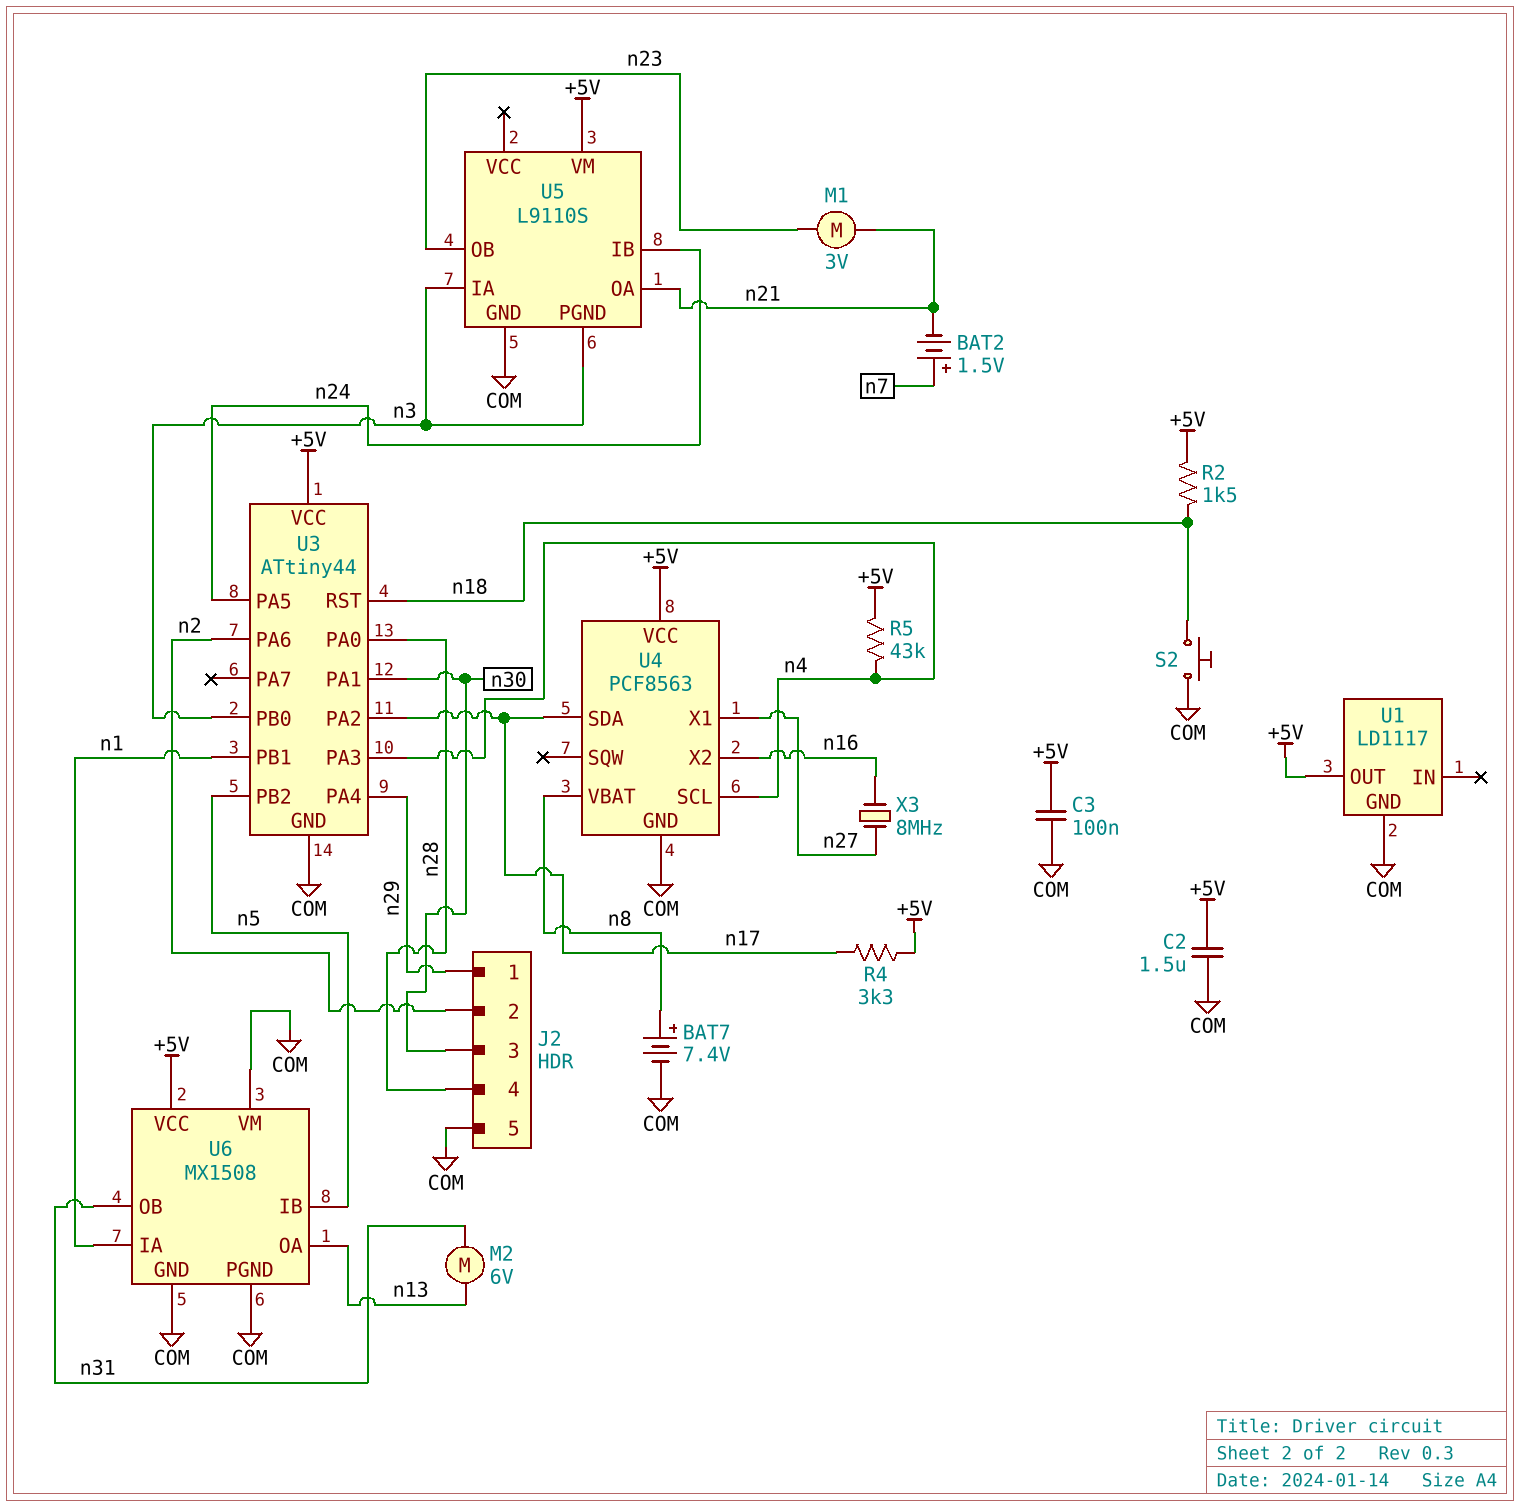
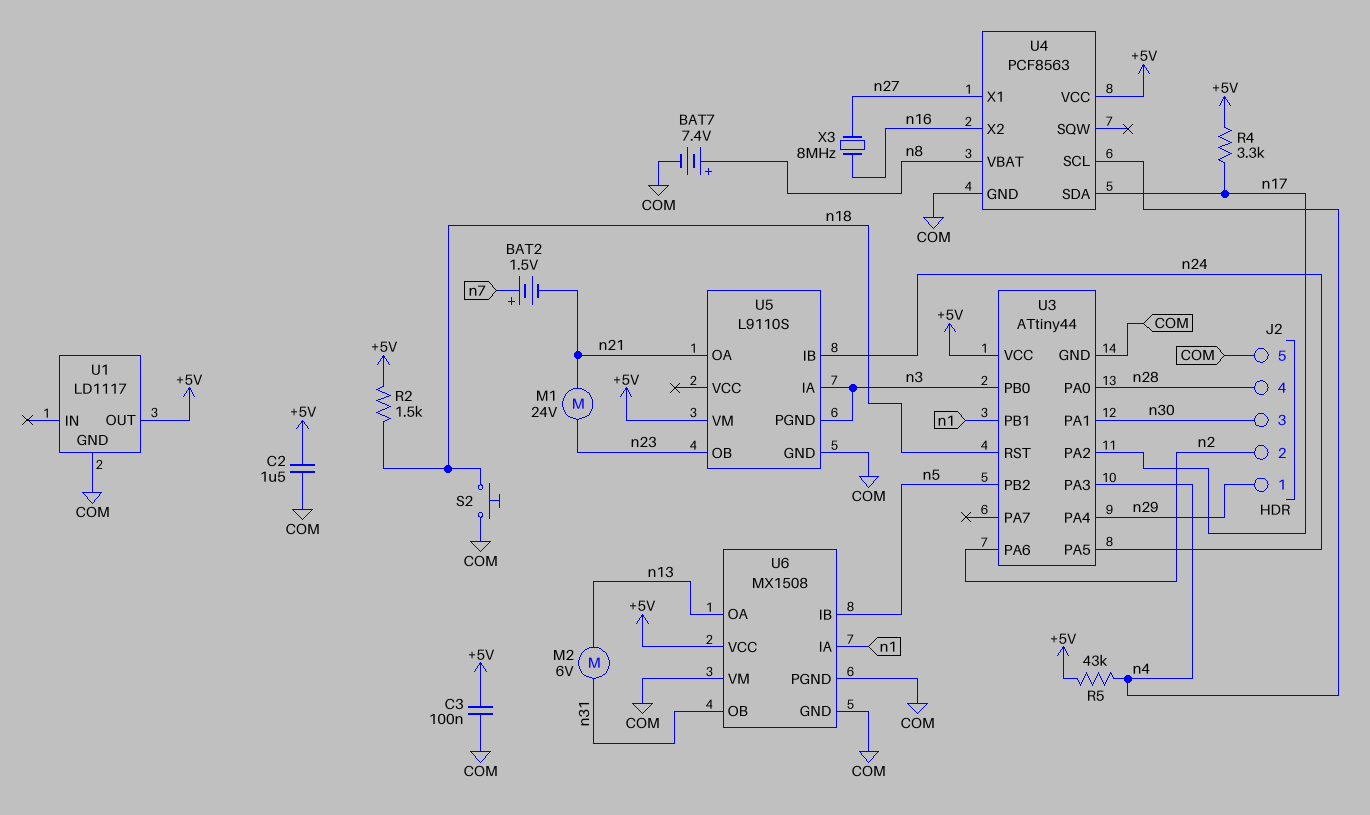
M1: motor 3V (n21, n23) -> motor 24V (n21, n23)

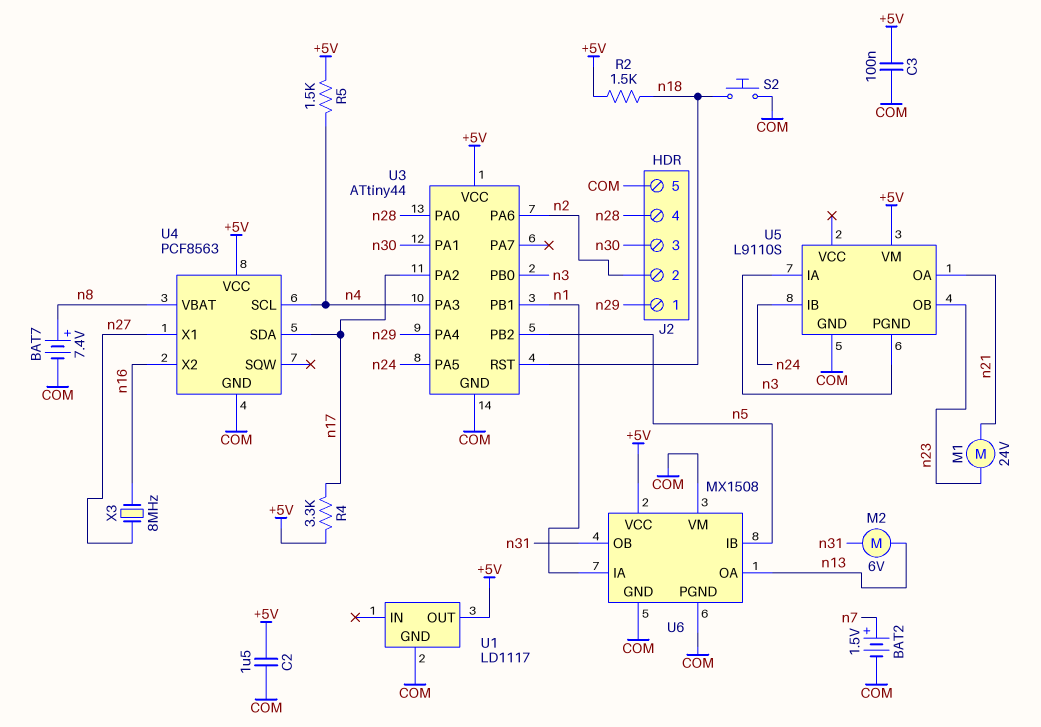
BAT2: 1.5V (plus n7, minus n21) -> 1.5V (plus n7, minus COM)
R5: 43k (+5V, n4) -> 1.5k (+5V, n4)

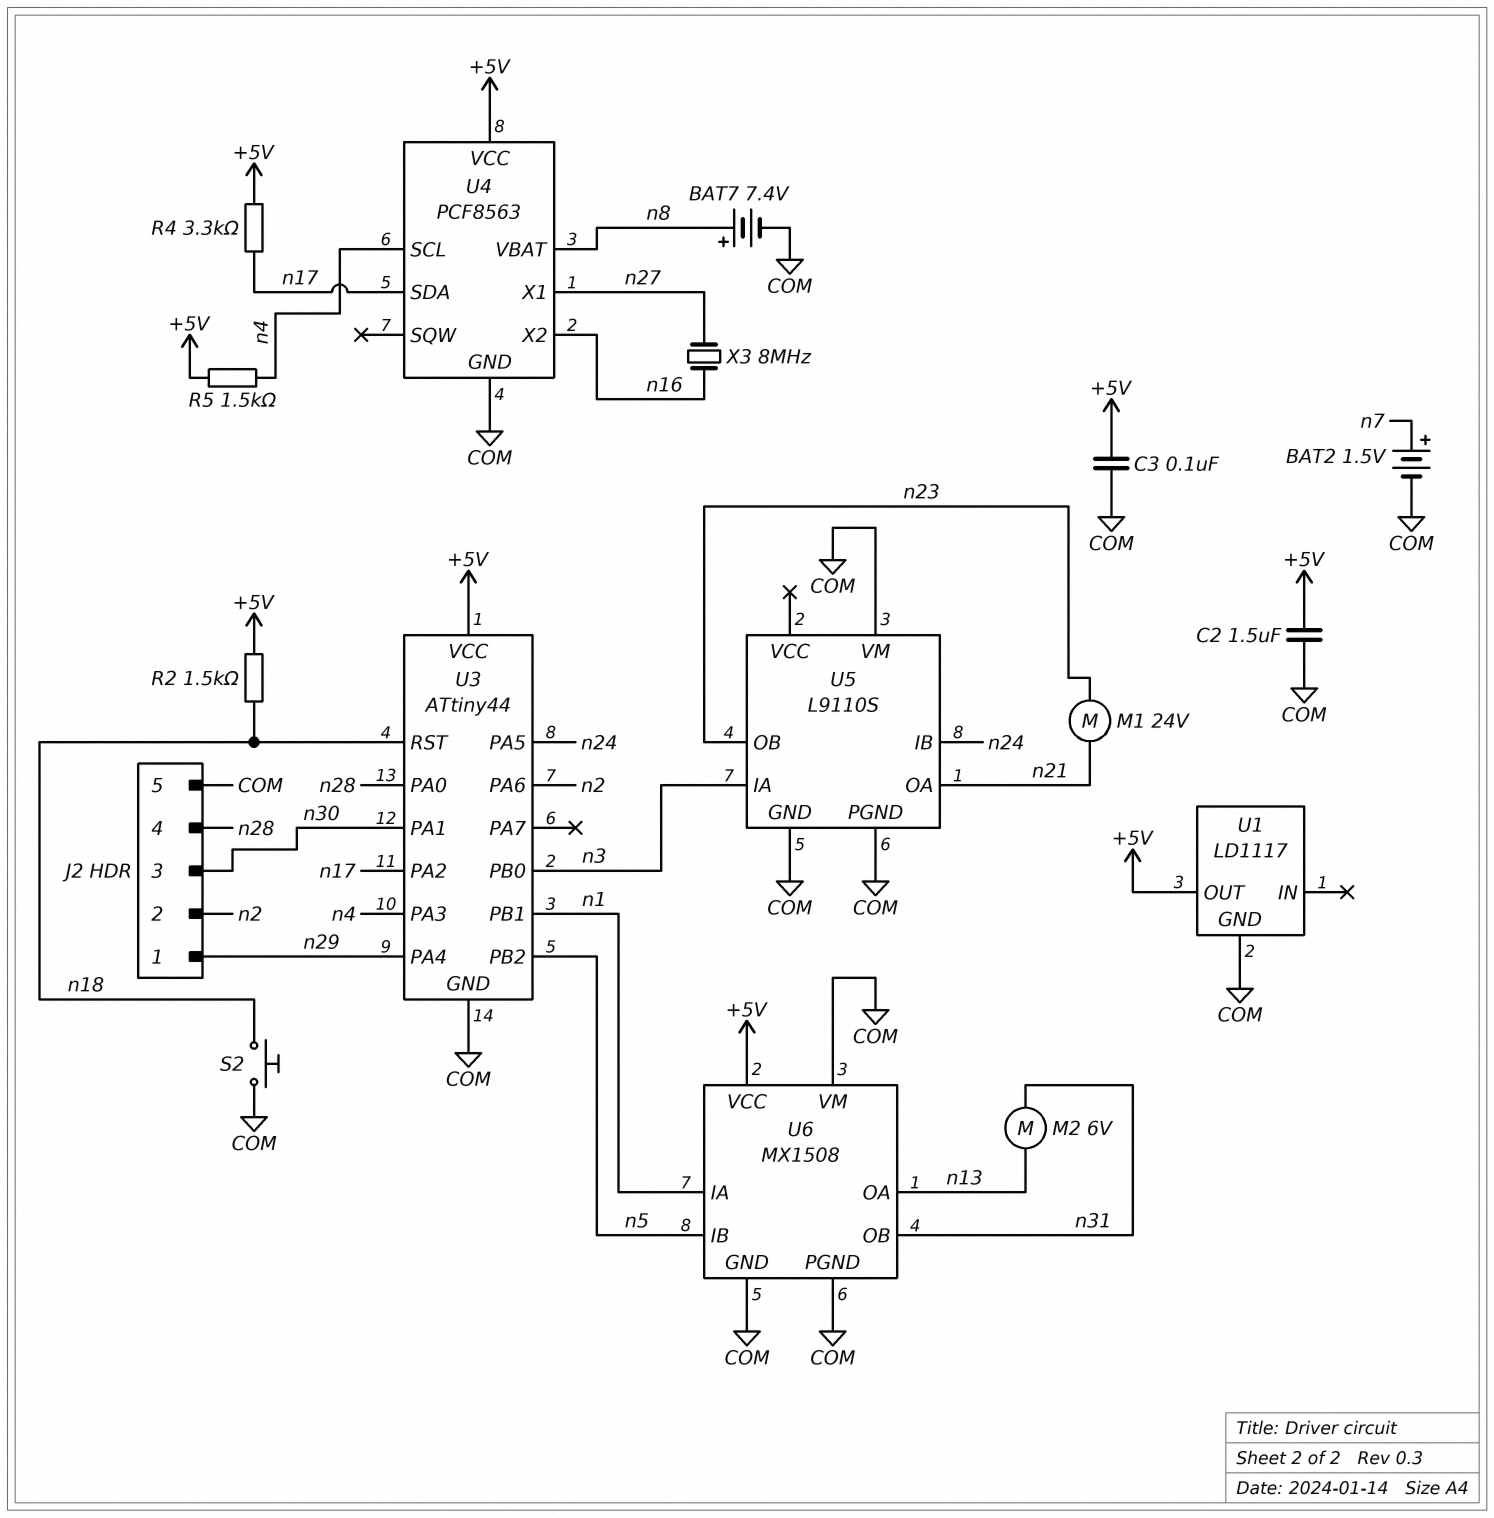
U5 pin PGND: n3 -> COM
U5 pin VM: +5V -> COM

